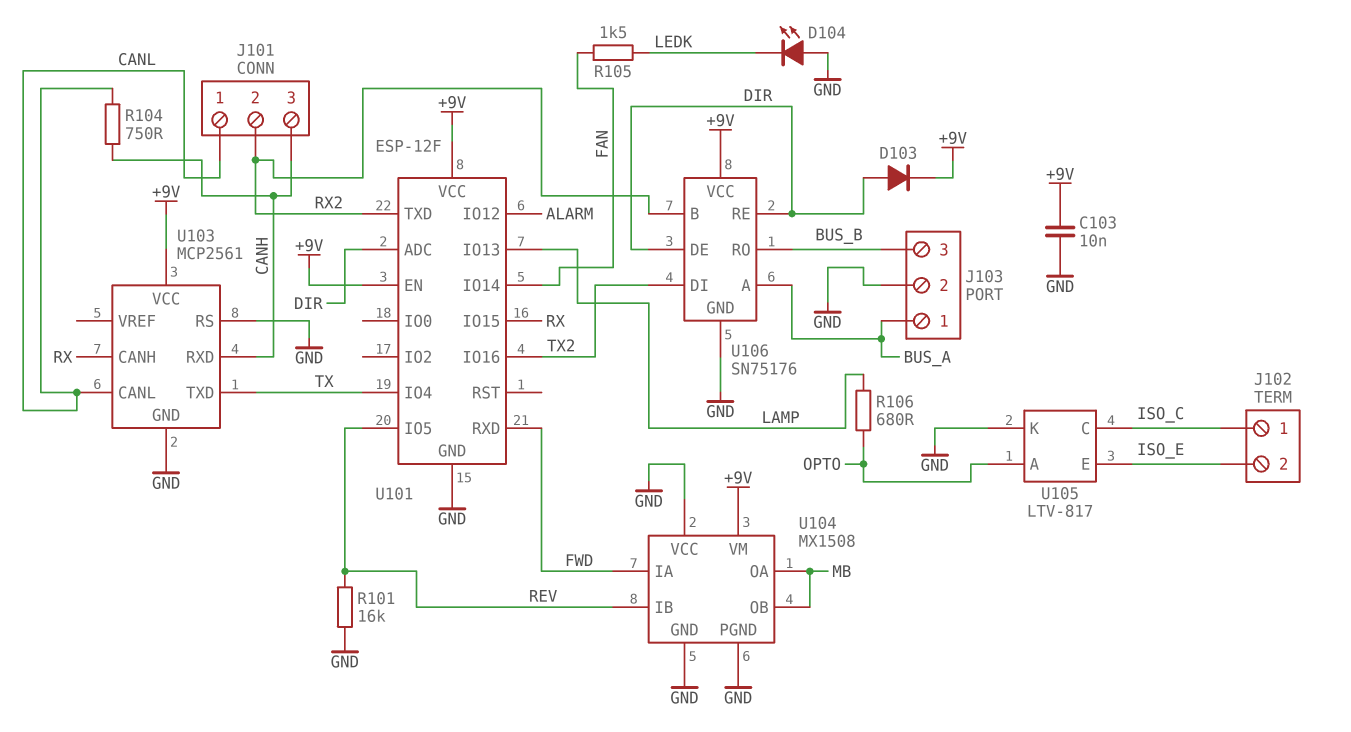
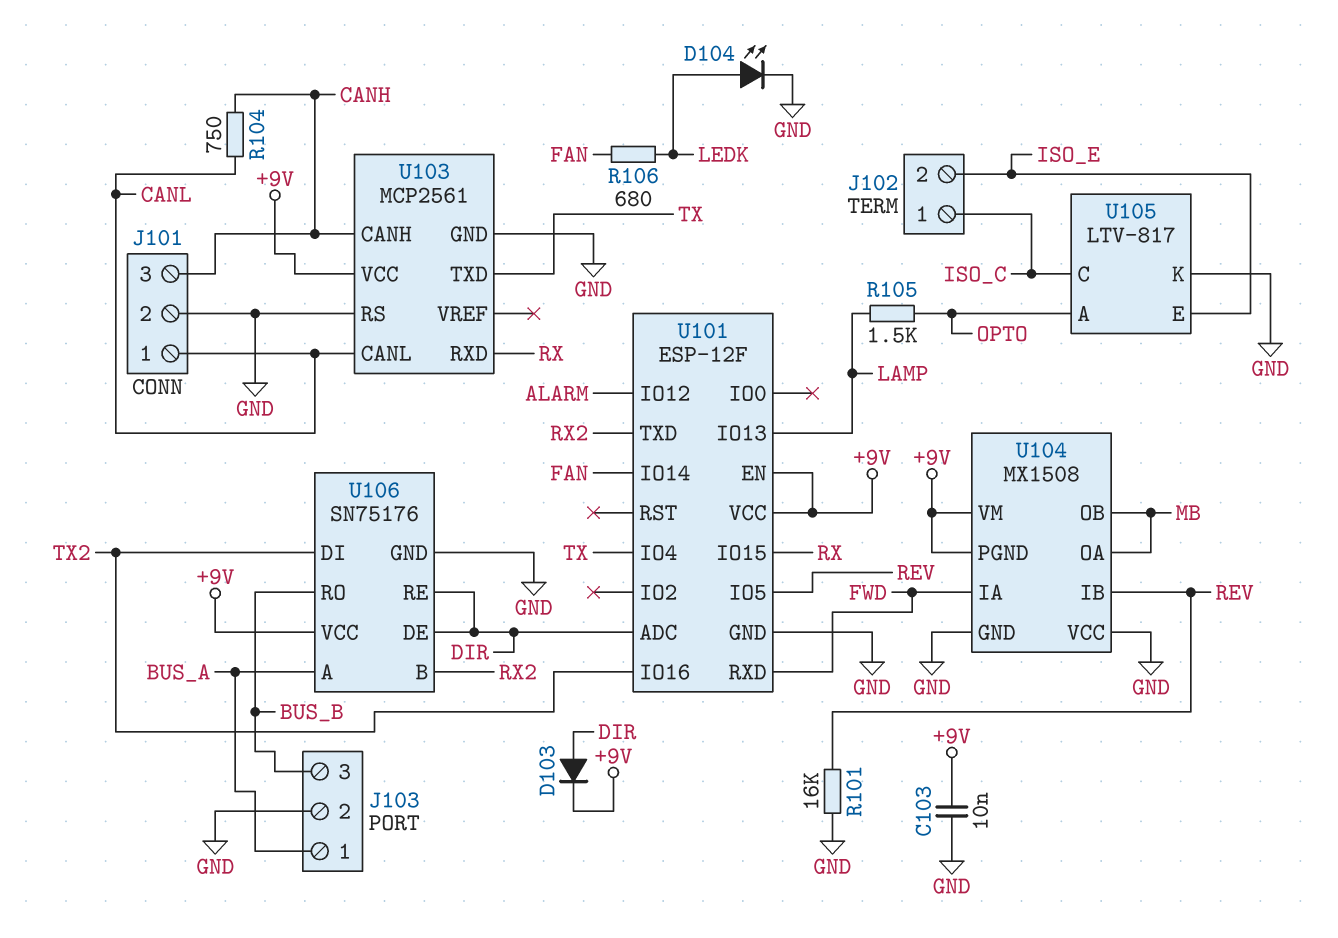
D104: LED (A GND, K LEDK) -> LED (A LEDK, K GND)
J101 pin 2: RX2 -> GND
R105: 1.5k (FAN, LEDK) -> 1.5k (LAMP, OPTO)
R106: 680 (LAMP, OPTO) -> 680 (FAN, LEDK)
U103 pin CANH: RX -> CANH
U103 pin RXD: CANH -> RX
U104 pin PGND: GND -> +9V

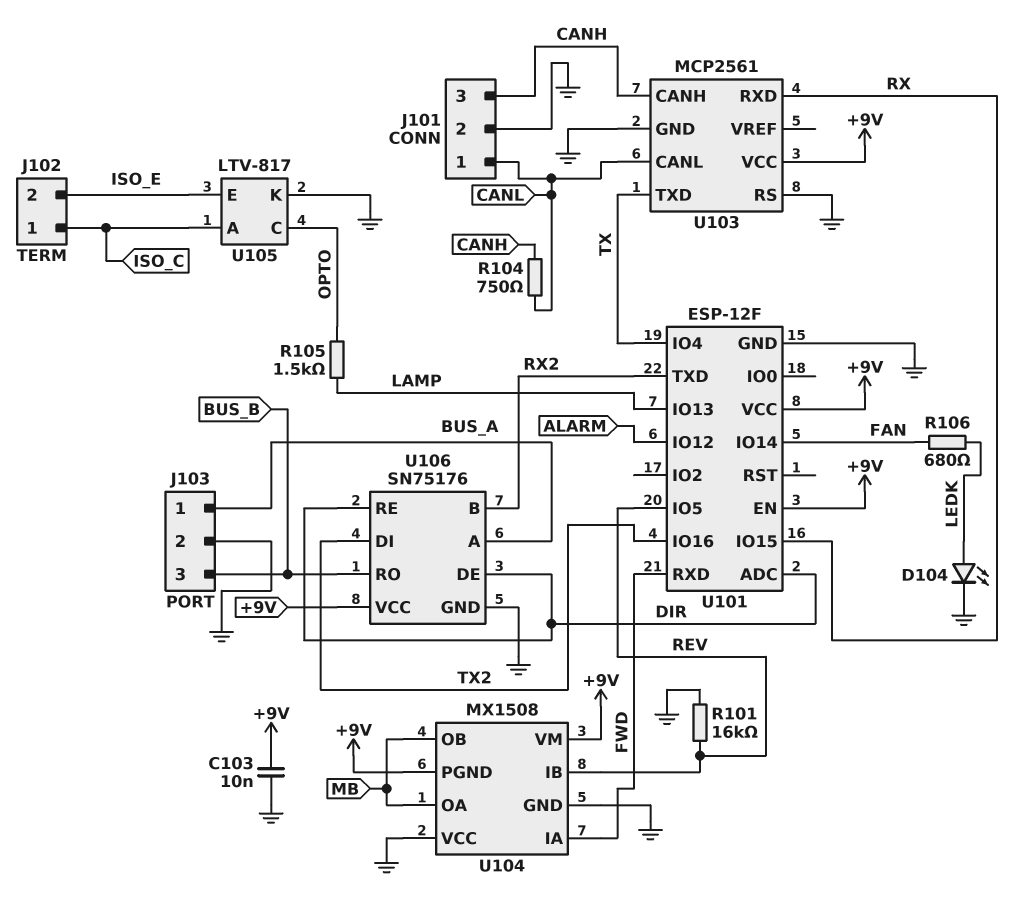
D103: diode (A DIR, K +9V) -> none
U105 pin A: OPTO -> ISO_C
U105 pin C: ISO_C -> OPTO

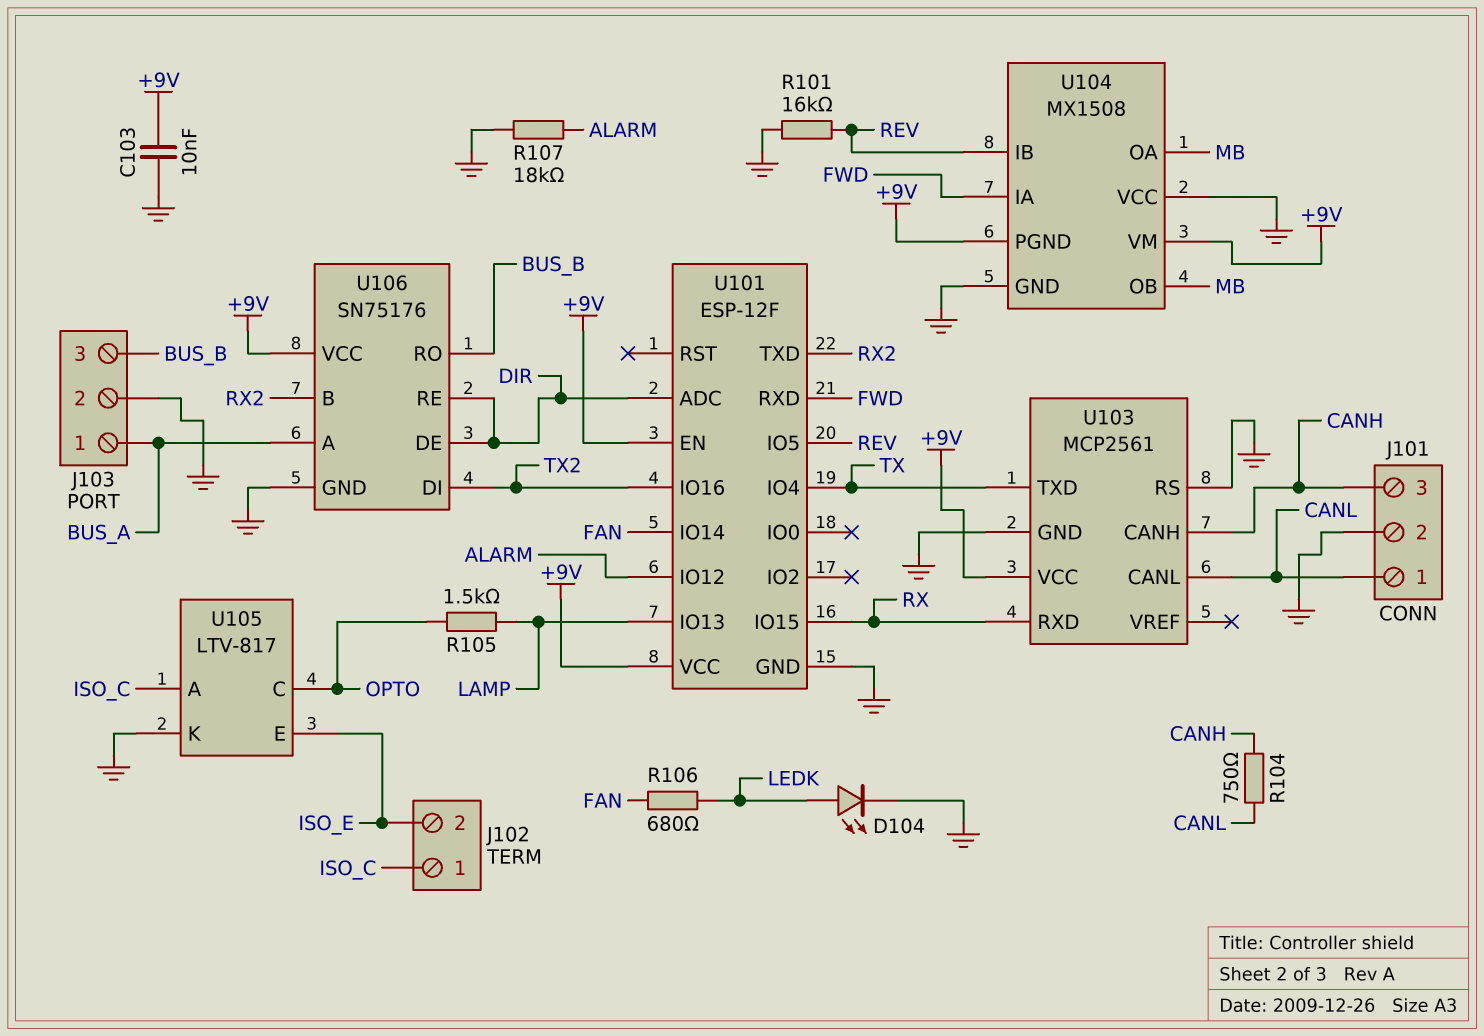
R107: none -> 18k (ALARM, GND)

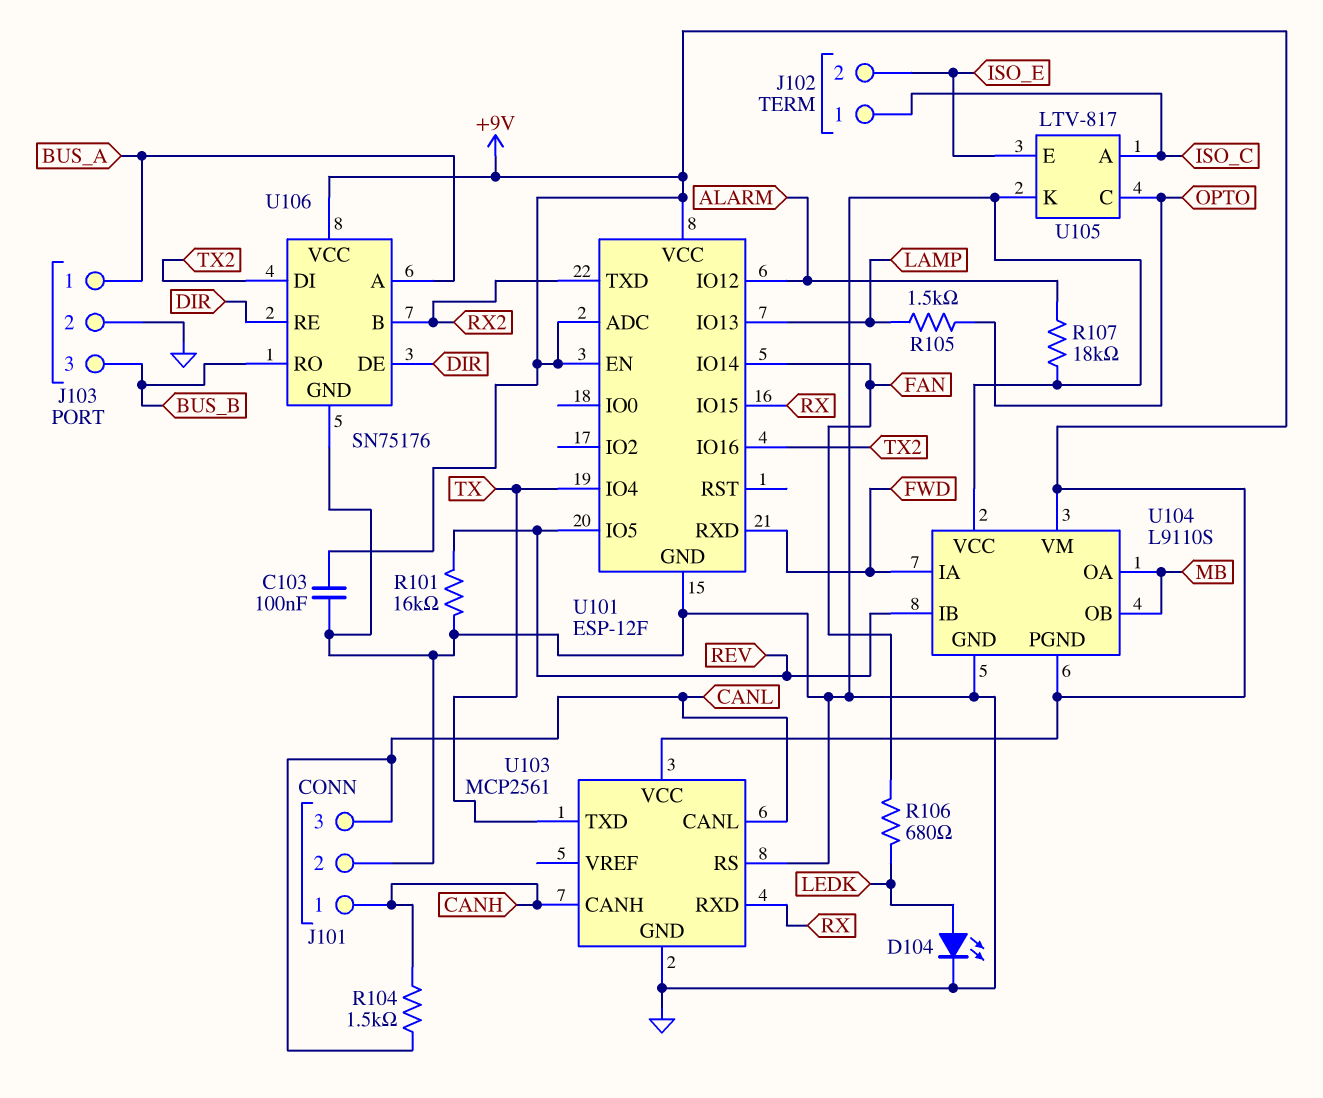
C103: 10nF (+9V, GND) -> 100nF (+9V, GND)
J101 pin 1: CANL -> CANH
J101 pin 3: CANH -> CANL
R104: 750 (CANH, CANL) -> 1.5k (CANH, CANL)
U101 pin ADC: DIR -> +9V
U104: MX1508 -> L9110S

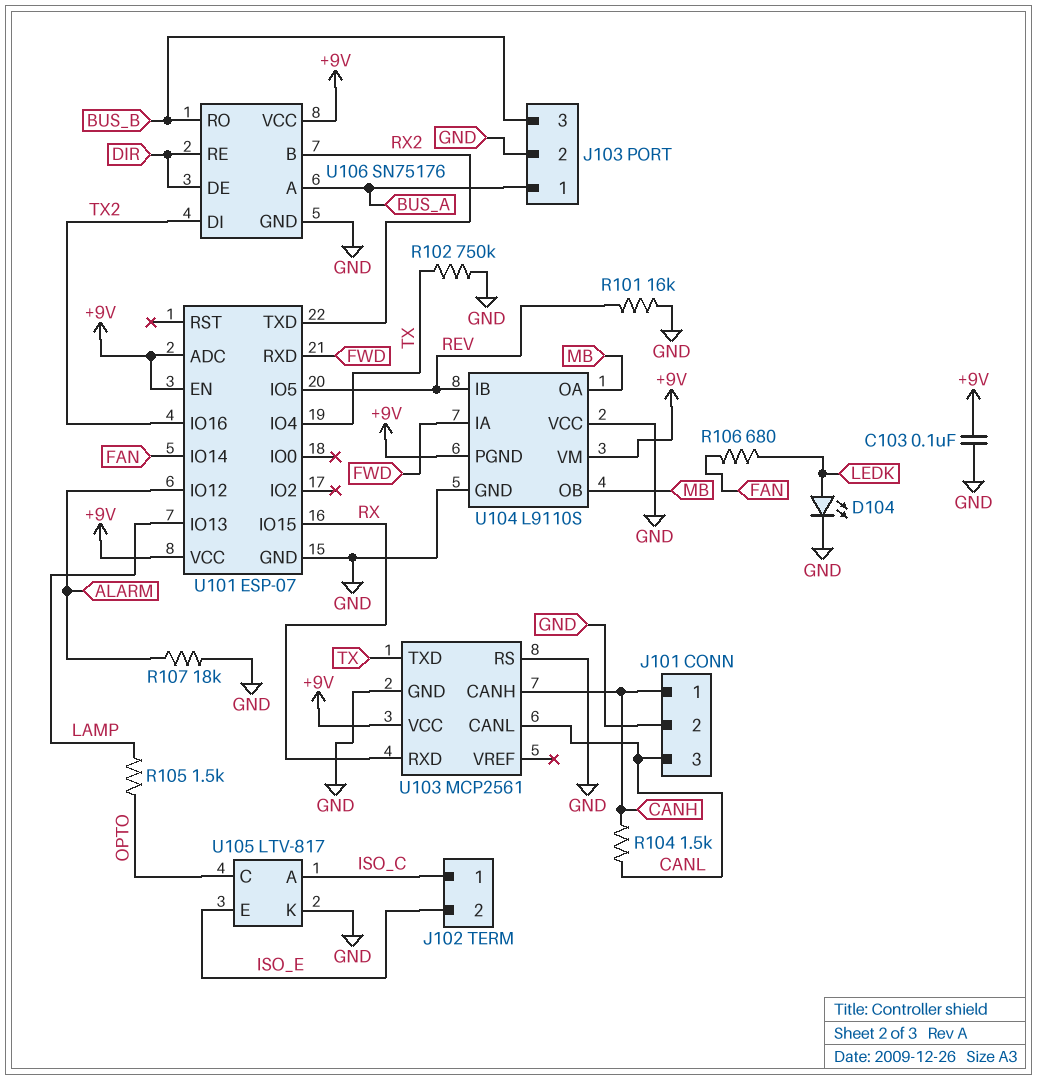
R102: none -> 750k (GND, TX)
U101: ESP-12F -> ESP-07

